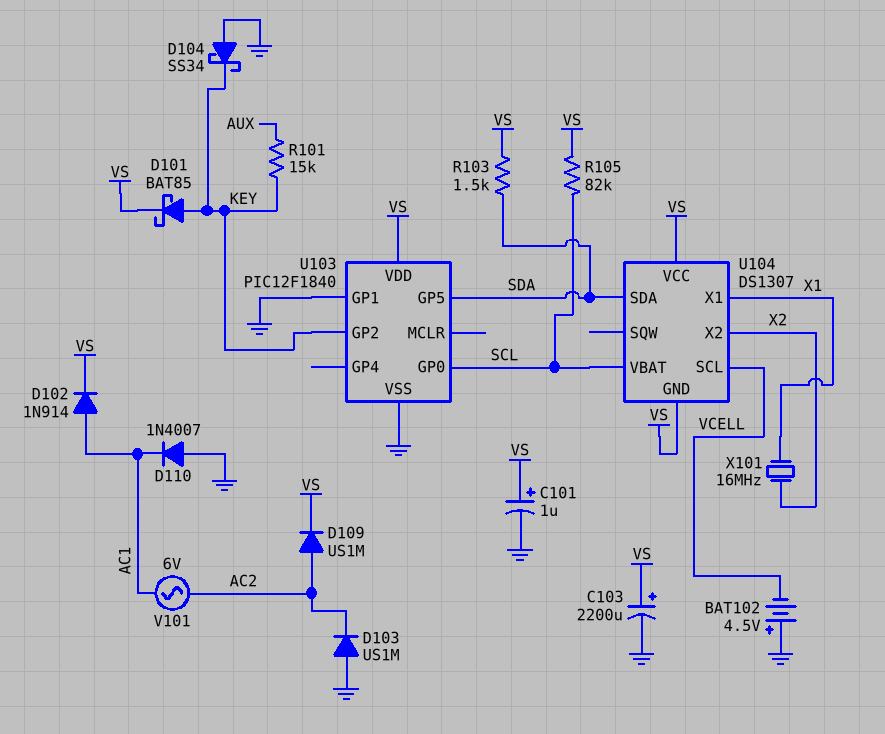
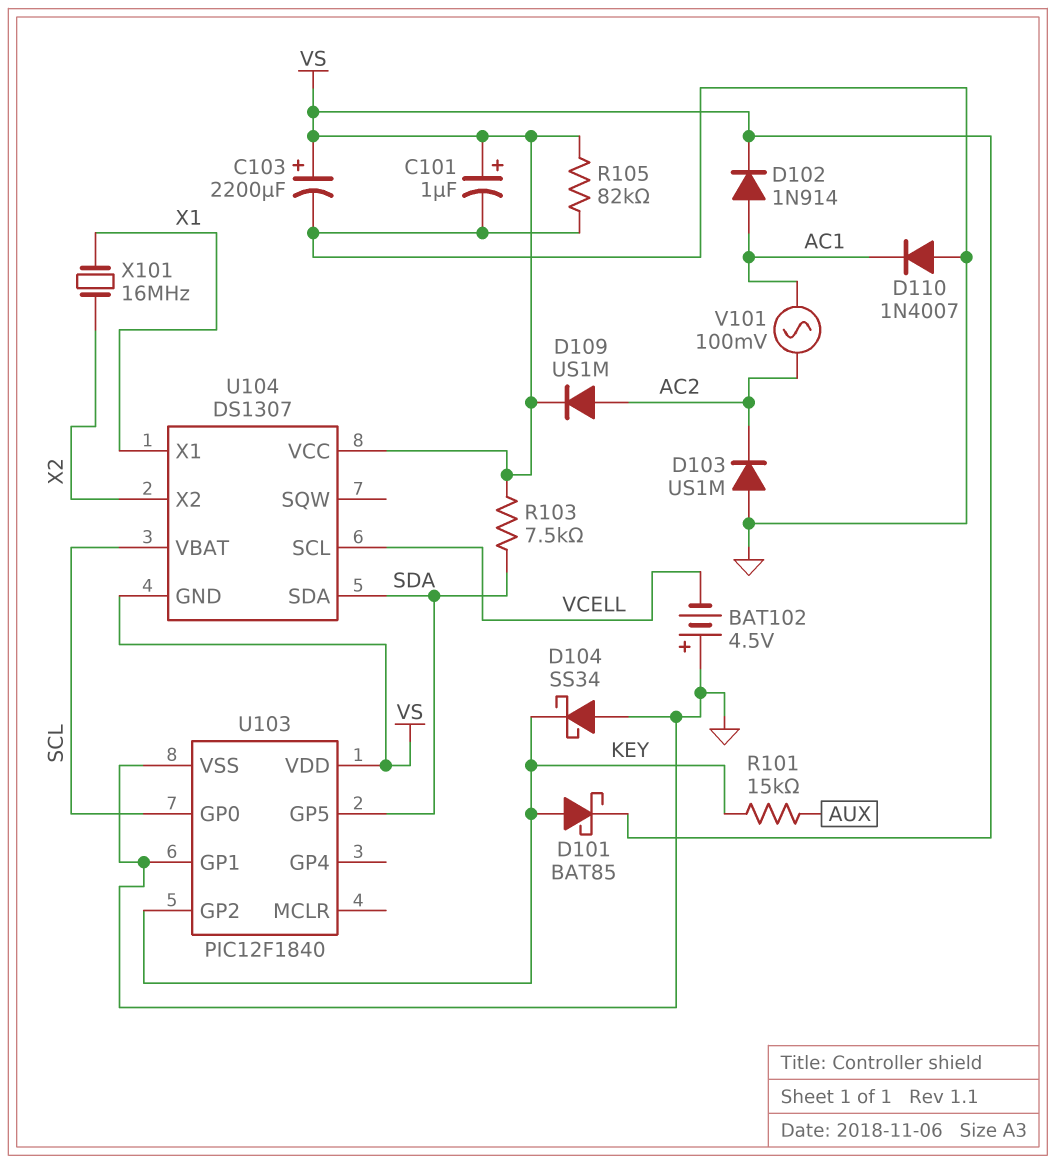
R103: 1.5k (SDA, VS) -> 7.5k (SDA, VS)
R105: 82k (SCL, VS) -> 82k (GND, VS)
V101: AC 6V (AC1, AC2) -> AC 100mV (AC1, AC2)

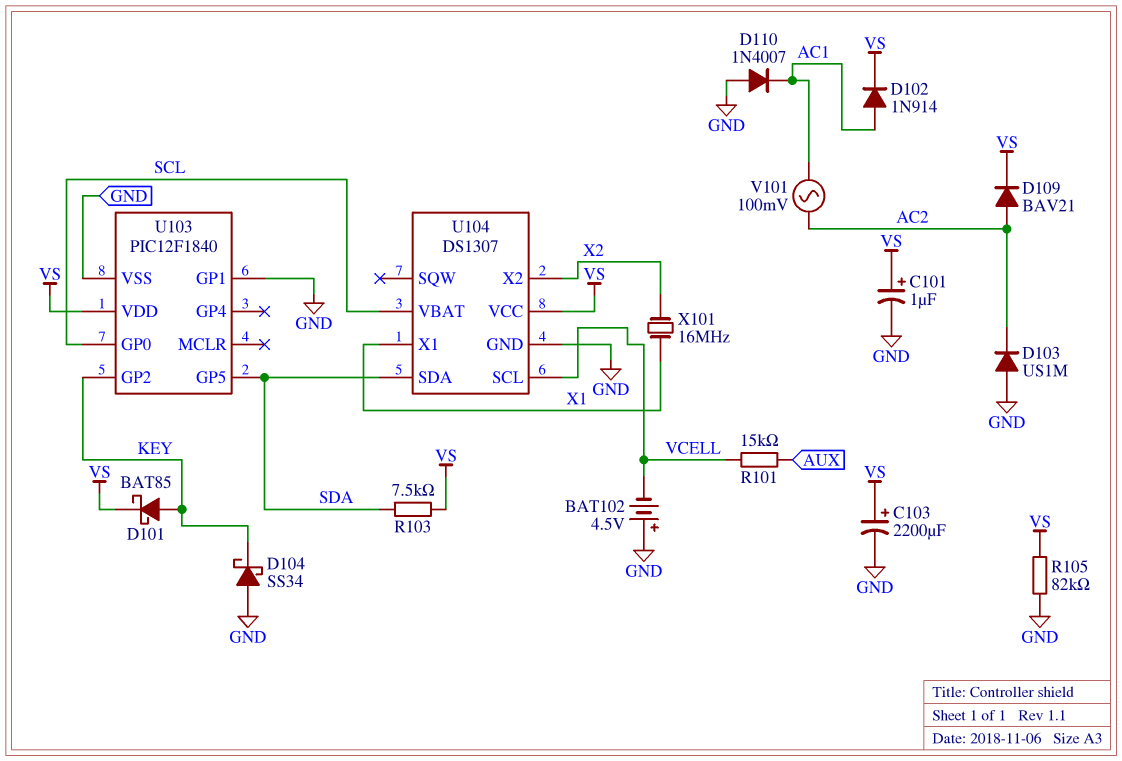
D109: diode US1M (A AC2, K VS) -> diode BAV21 (A AC2, K VS)
R101: 15k (AUX, KEY) -> 15k (AUX, VCELL)
U104 pin GND: VS -> GND

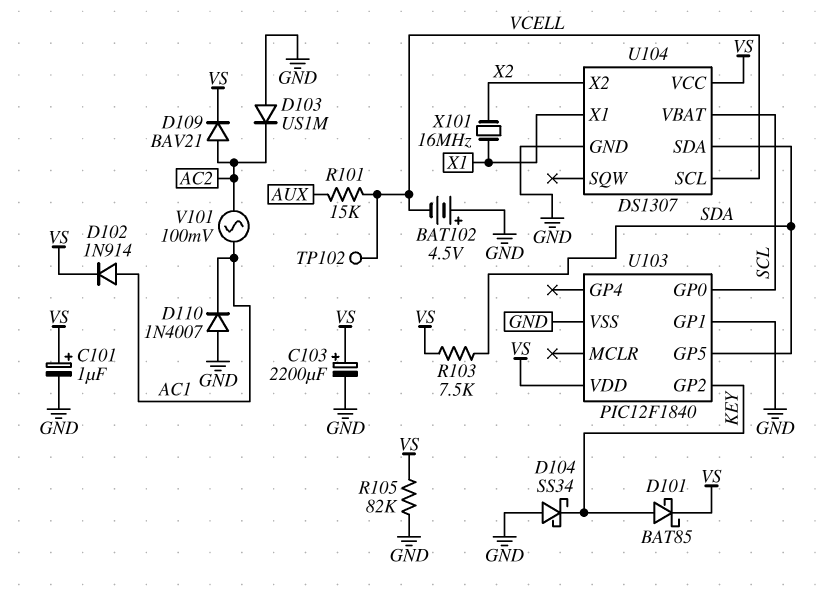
TP102: none -> test point (VCELL)

